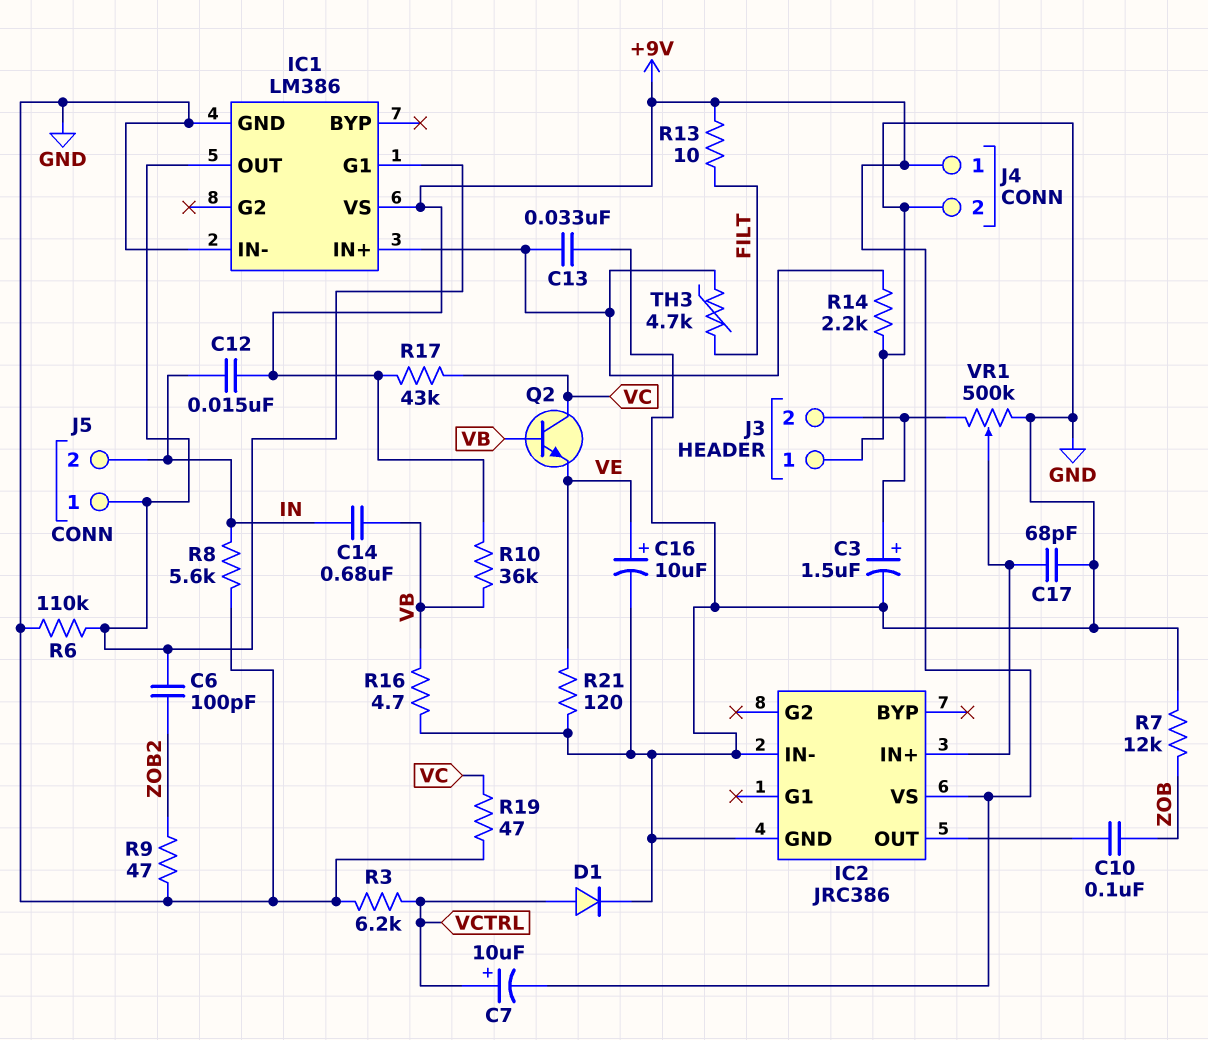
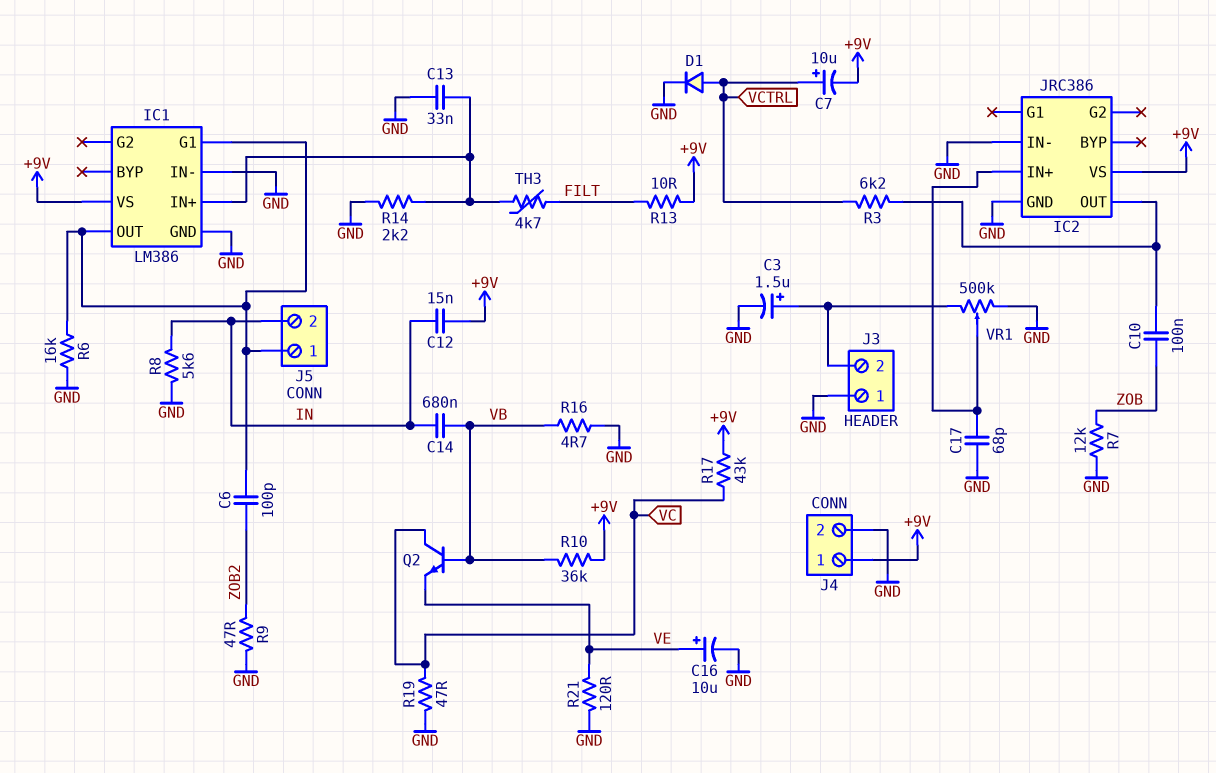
R3: 6.2k (GND, VCTRL) -> 6.2k (IC2/OUT, VCTRL)
R6: 110k (GND, IC1/G1) -> 16k (GND, IC1/G1)

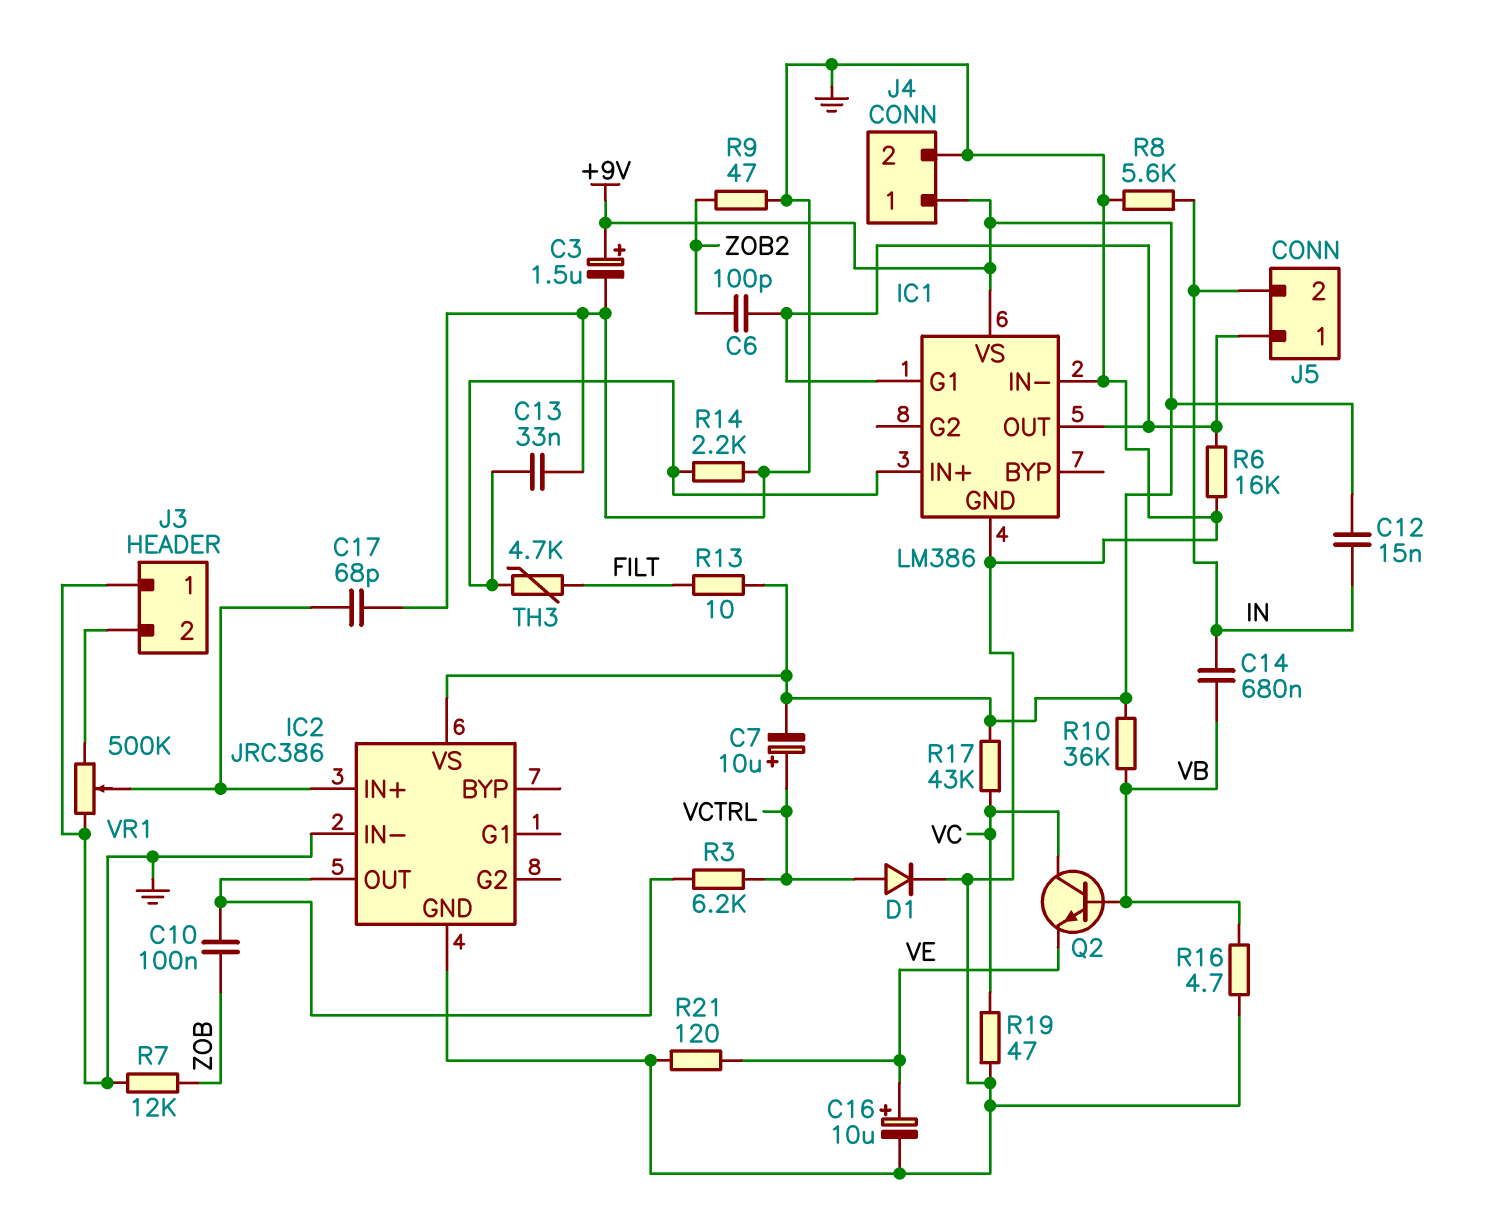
C3: 1.5uF (plus J3/2, minus GND) -> 1.5uF (plus +9V, minus GND)

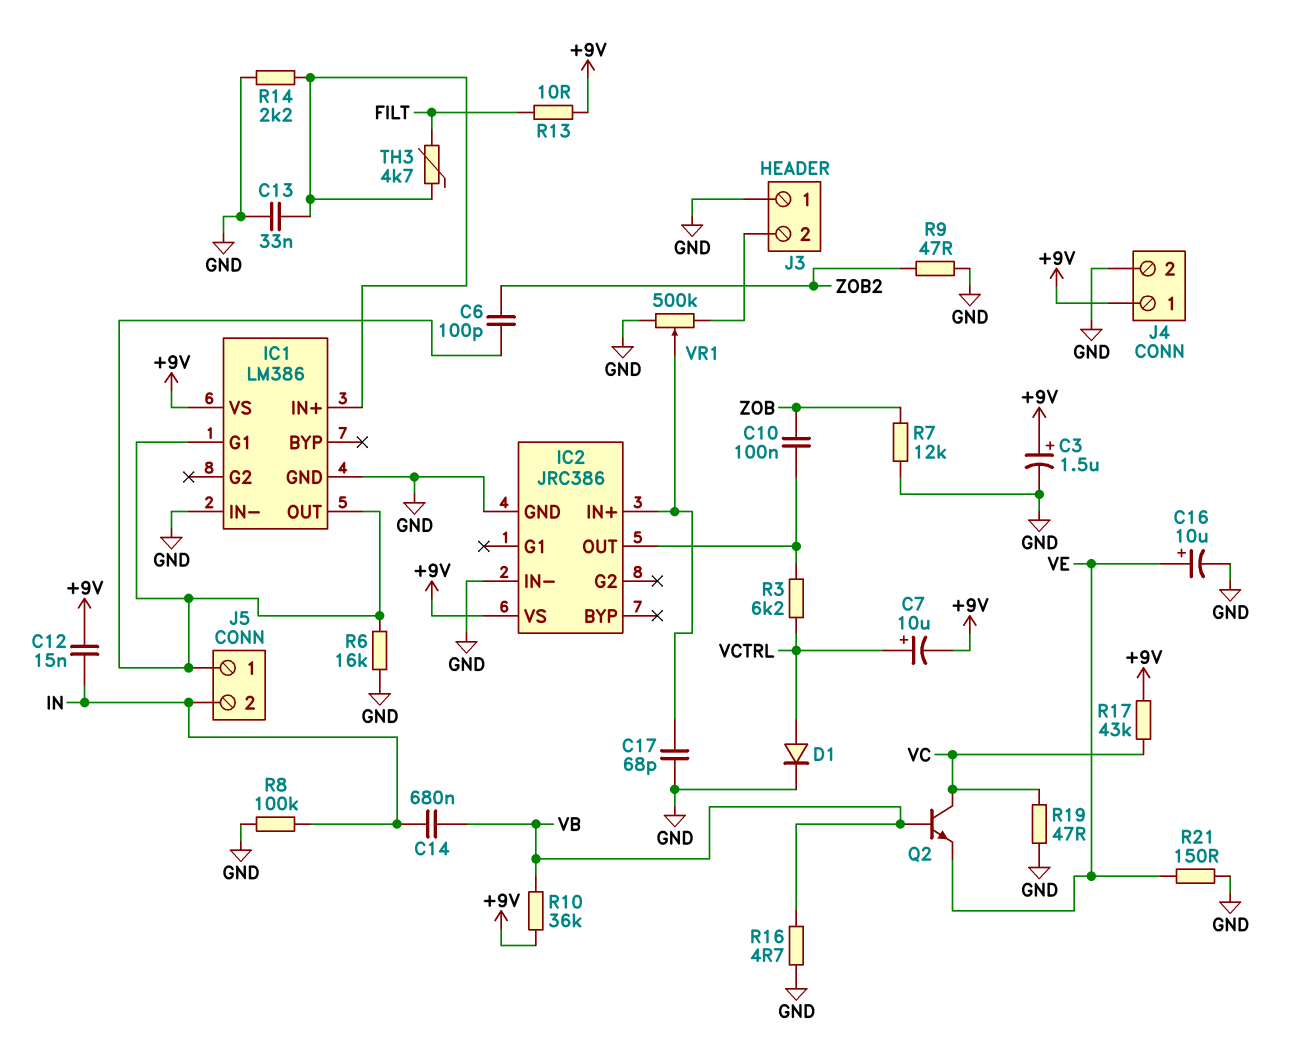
R8: 5.6k (GND, IN) -> 100k (GND, IN)
R21: 120 (GND, VE) -> 150 (GND, VE)

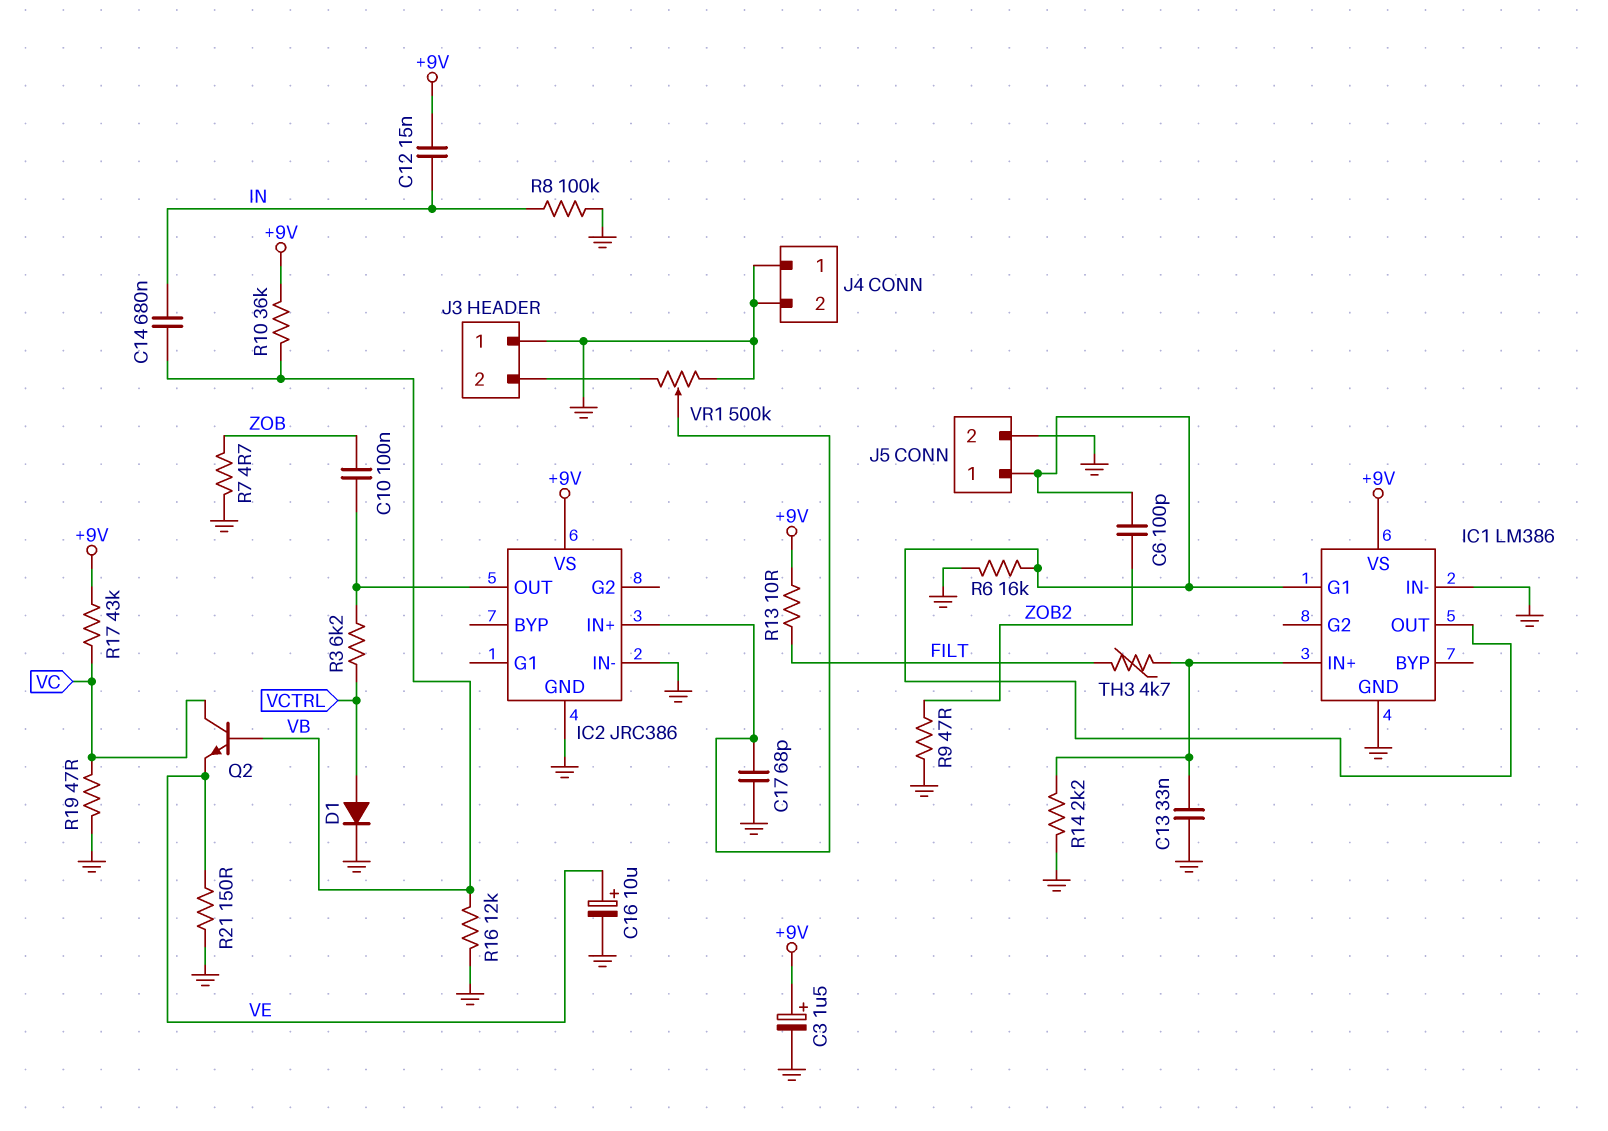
C7: 10uF (plus VCTRL, minus +9V) -> none
J4 pin 1: +9V -> GND
J5 pin 2: IN -> GND
R7: 12k (GND, ZOB) -> 4.7 (GND, ZOB)
R16: 4.7 (GND, VB) -> 12k (GND, VB)

